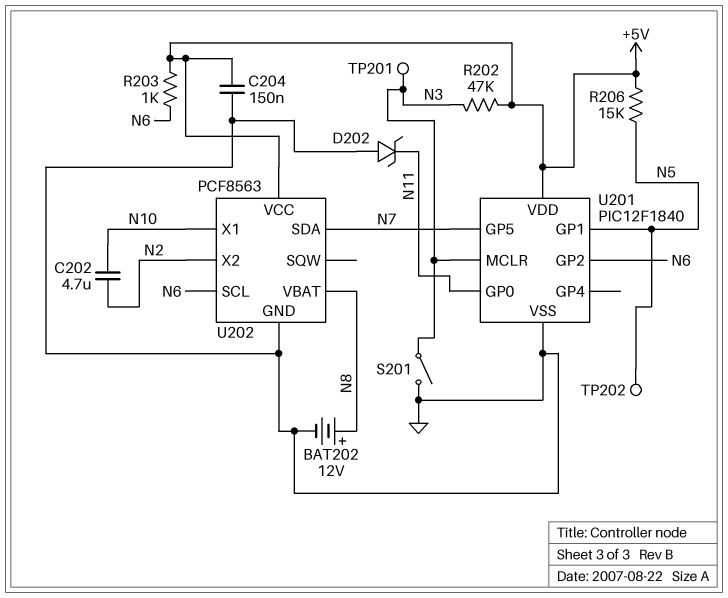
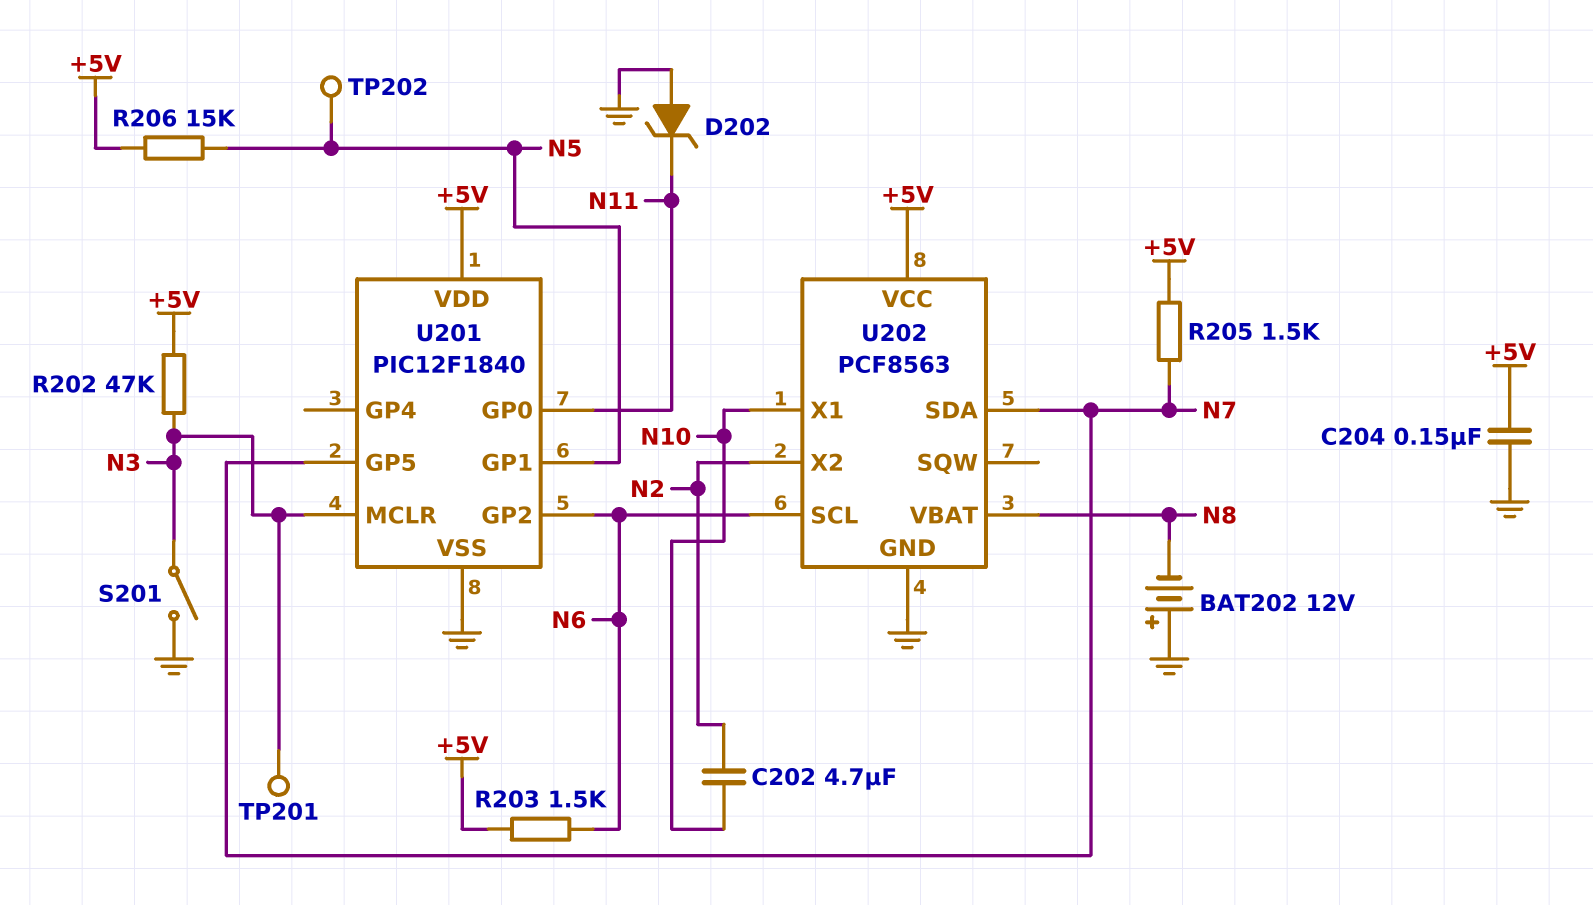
BAT202: 12V (plus N8, minus GND) -> 12V (plus GND, minus N8)
R203: 1k (+5V, N6) -> 1.5k (+5V, N6)
R205: none -> 1.5k (+5V, N7)

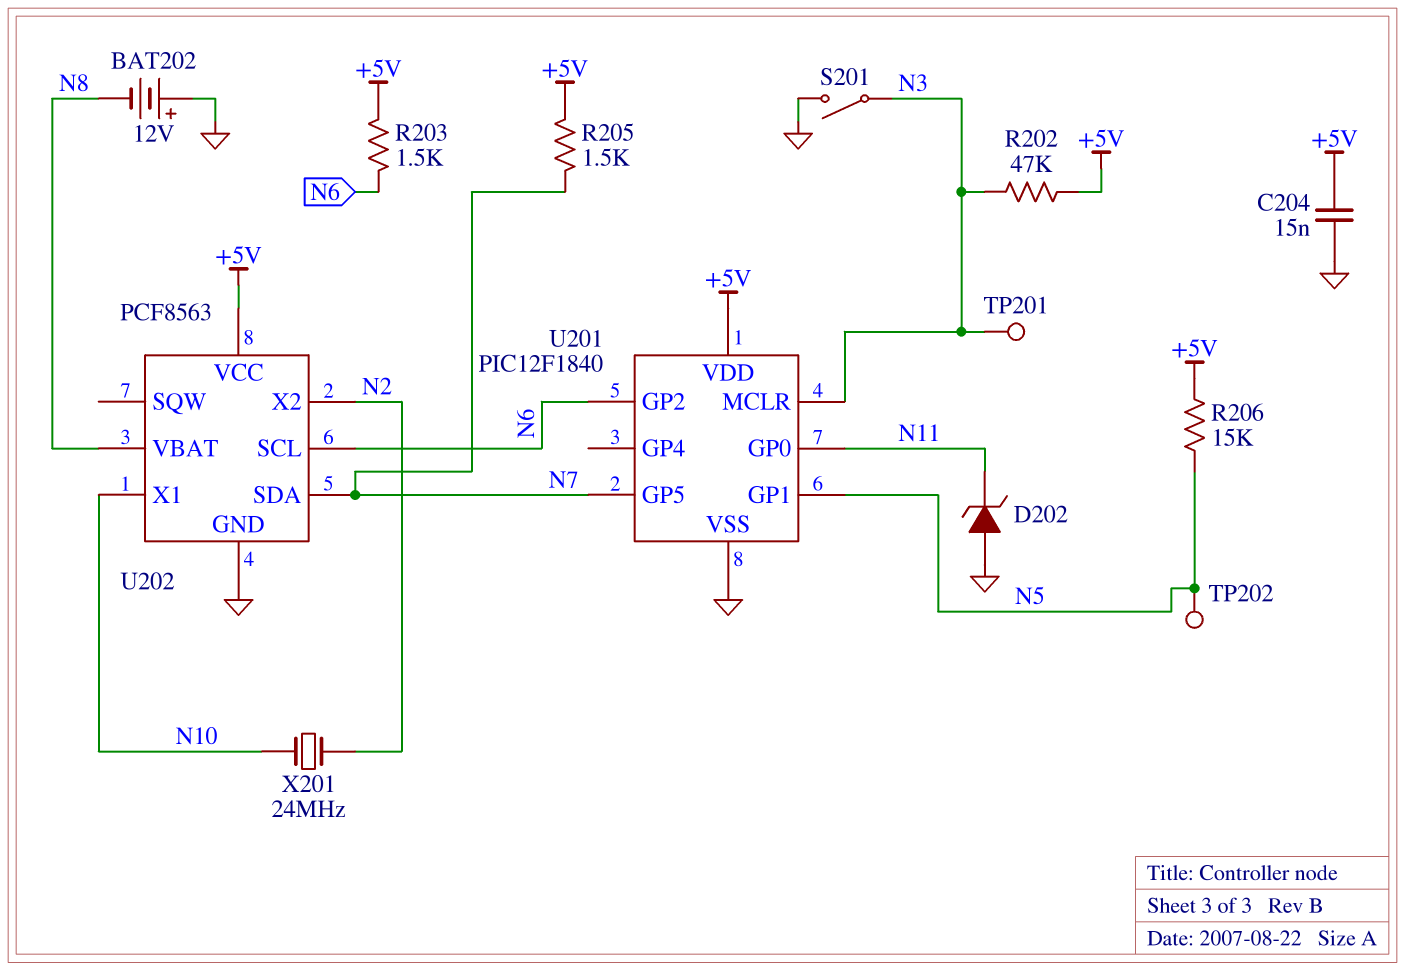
C202: 4.7uF (N2, N10) -> none
C204: 150nF (+5V, GND) -> 15nF (+5V, GND)
X201: none -> 24MHz (N2, N10)

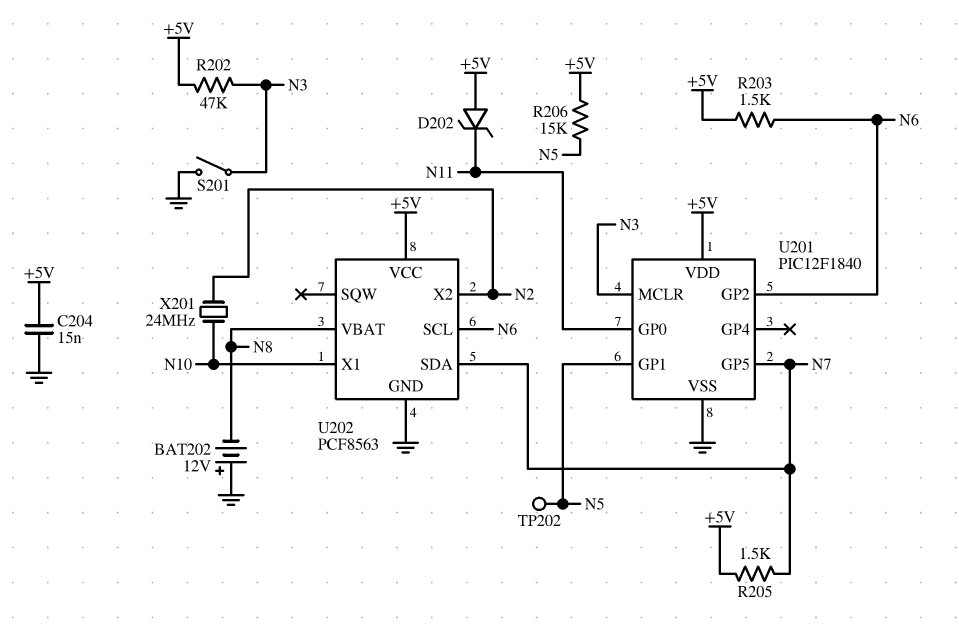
D202: zener (A GND, K N11) -> zener (A +5V, K N11)
TP201: test point (N3) -> none

